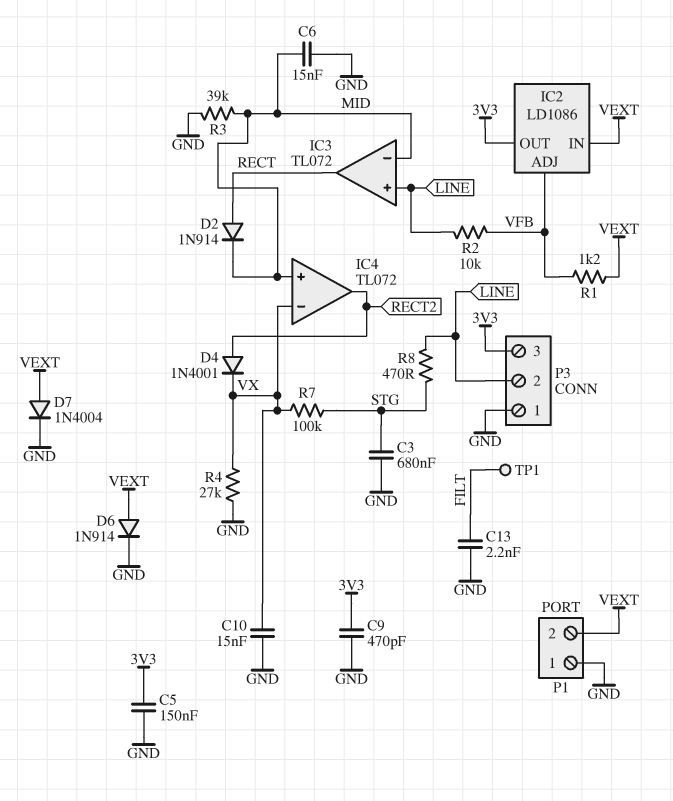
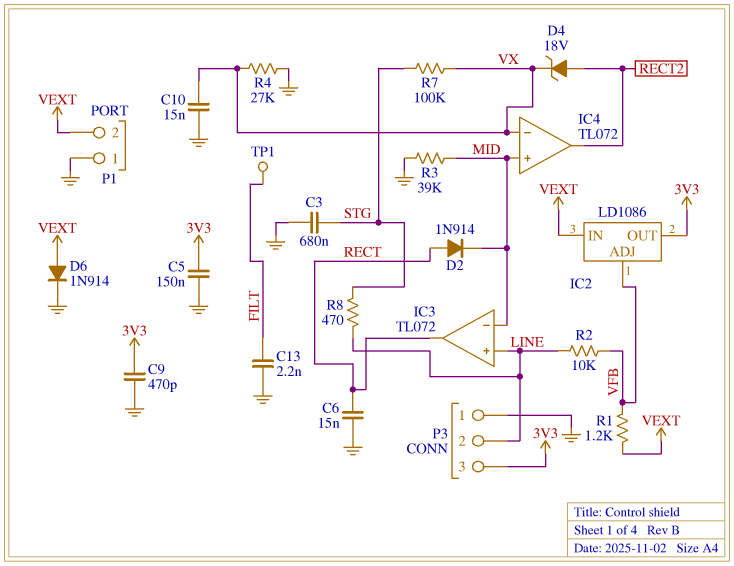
C6: 15nF (GND, MID) -> 15nF (GND, RECT)
D4: diode 1N4001 (A RECT2, K VX) -> zener 18V (A RECT2, K VX)
D7: diode 1N4004 (A VEXT, K GND) -> none

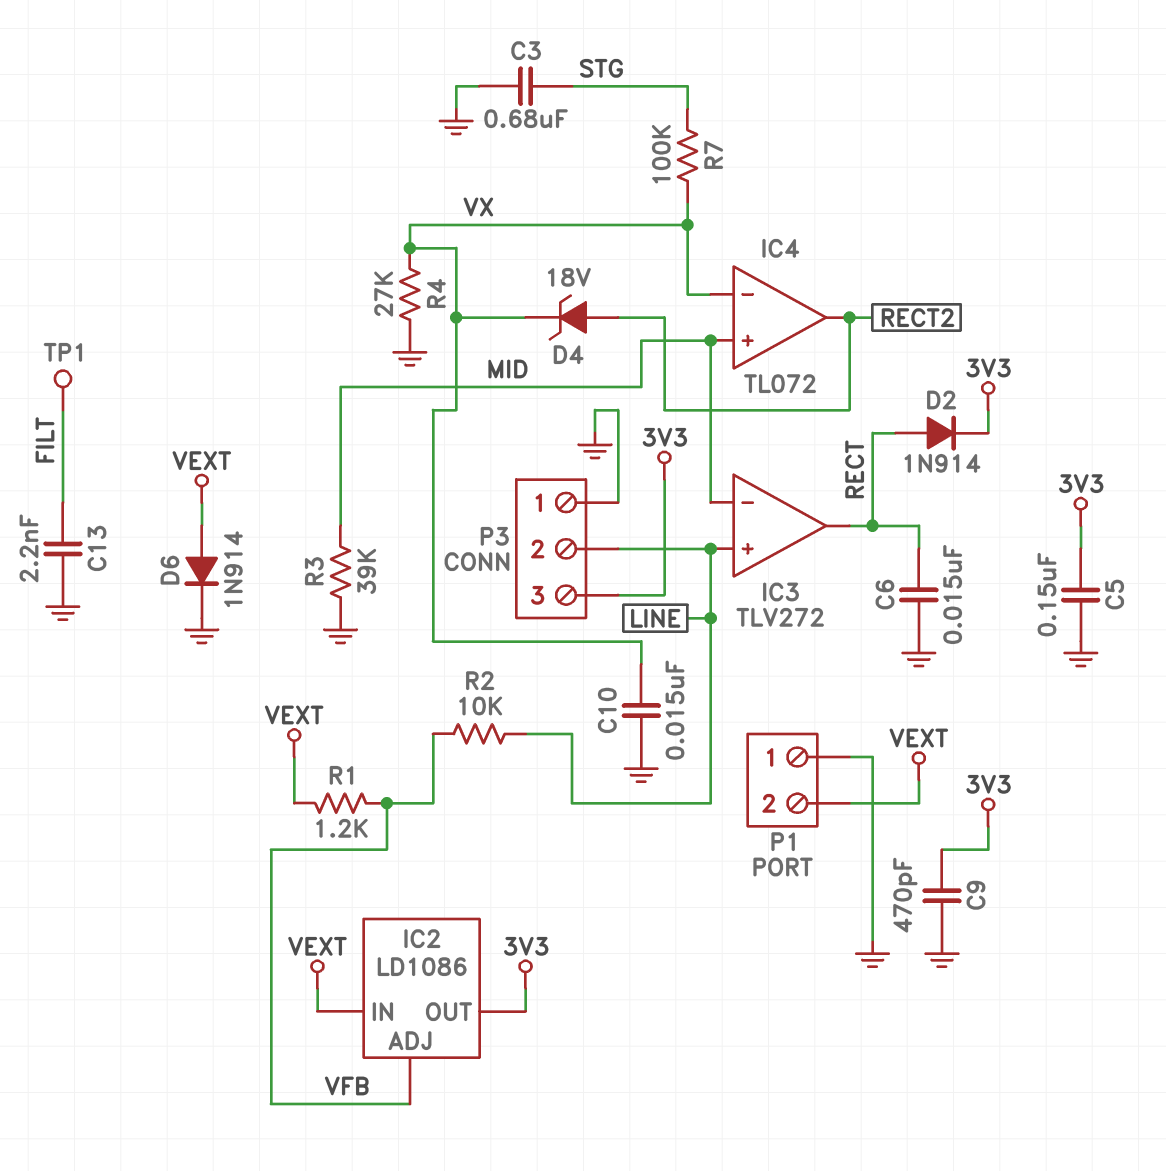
D2: diode 1N914 (A RECT, K MID) -> diode 1N914 (A RECT, K 3V3)
IC3: TL072 -> TLV272
R8: 470 (LINE, STG) -> none

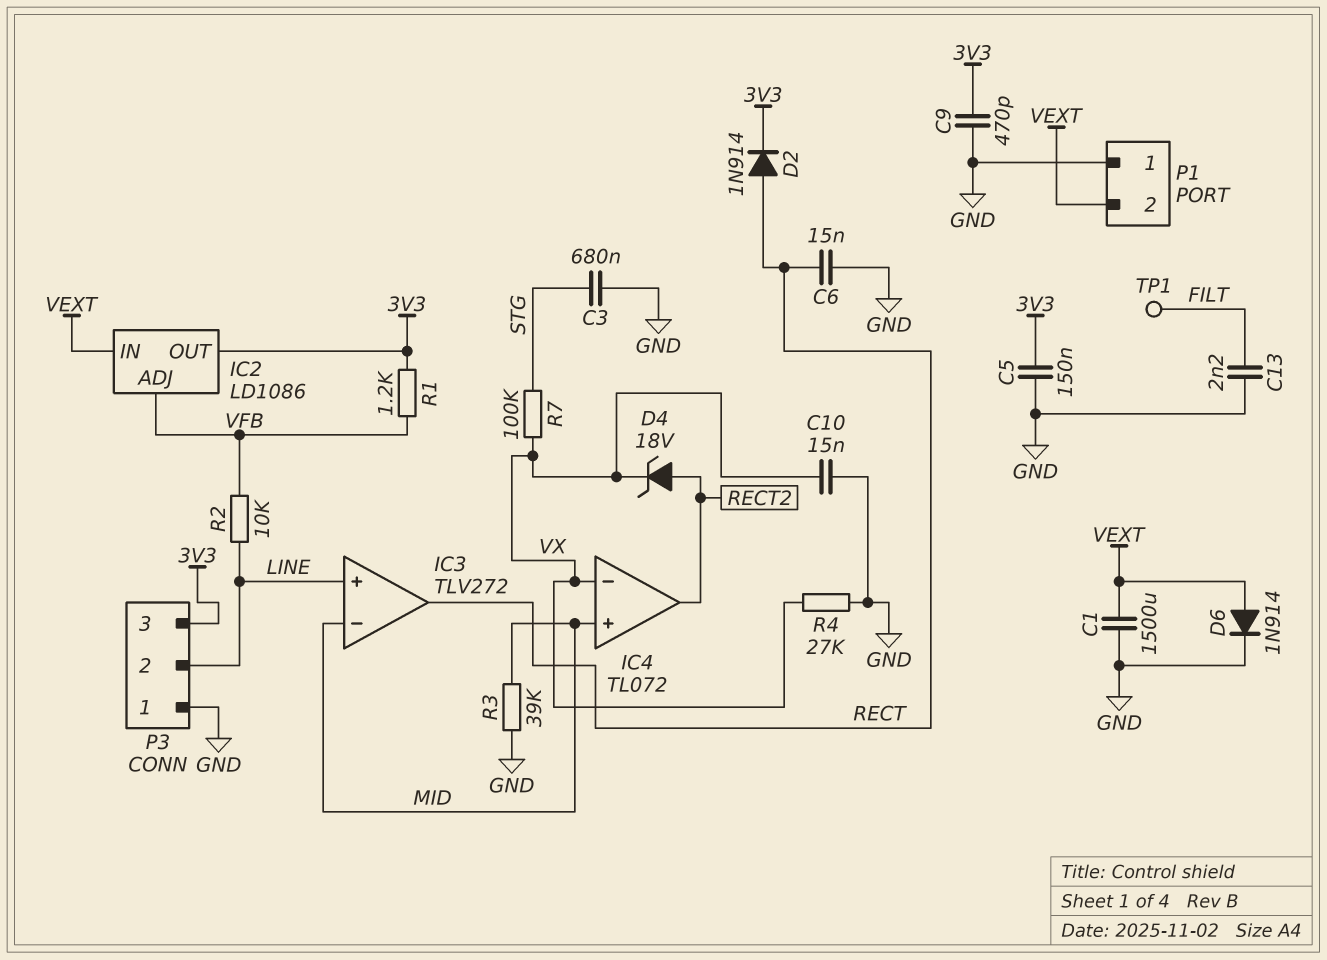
C1: none -> 1500uF (GND, VEXT)
R1: 1.2k (VEXT, VFB) -> 1.2k (3V3, VFB)

